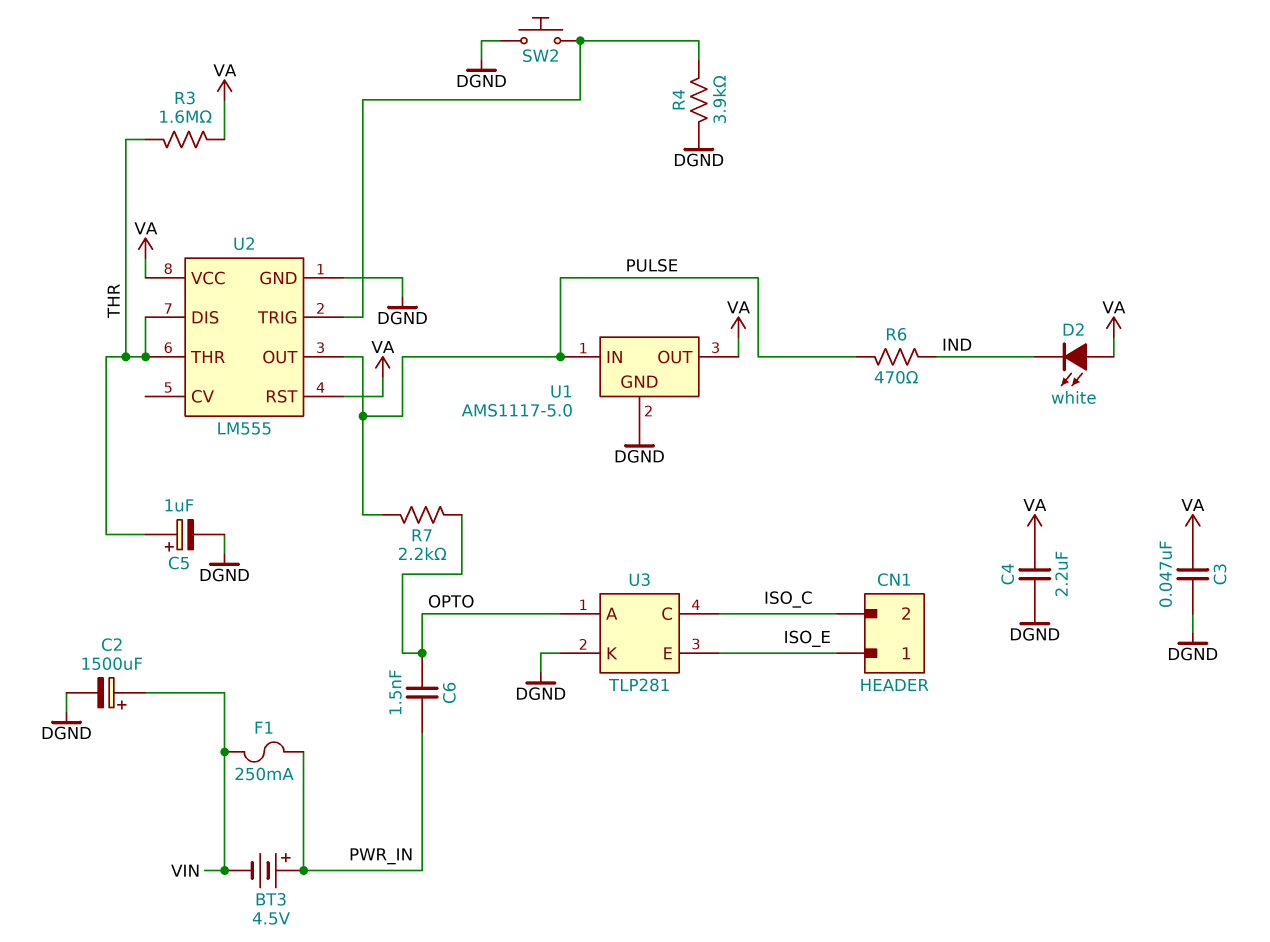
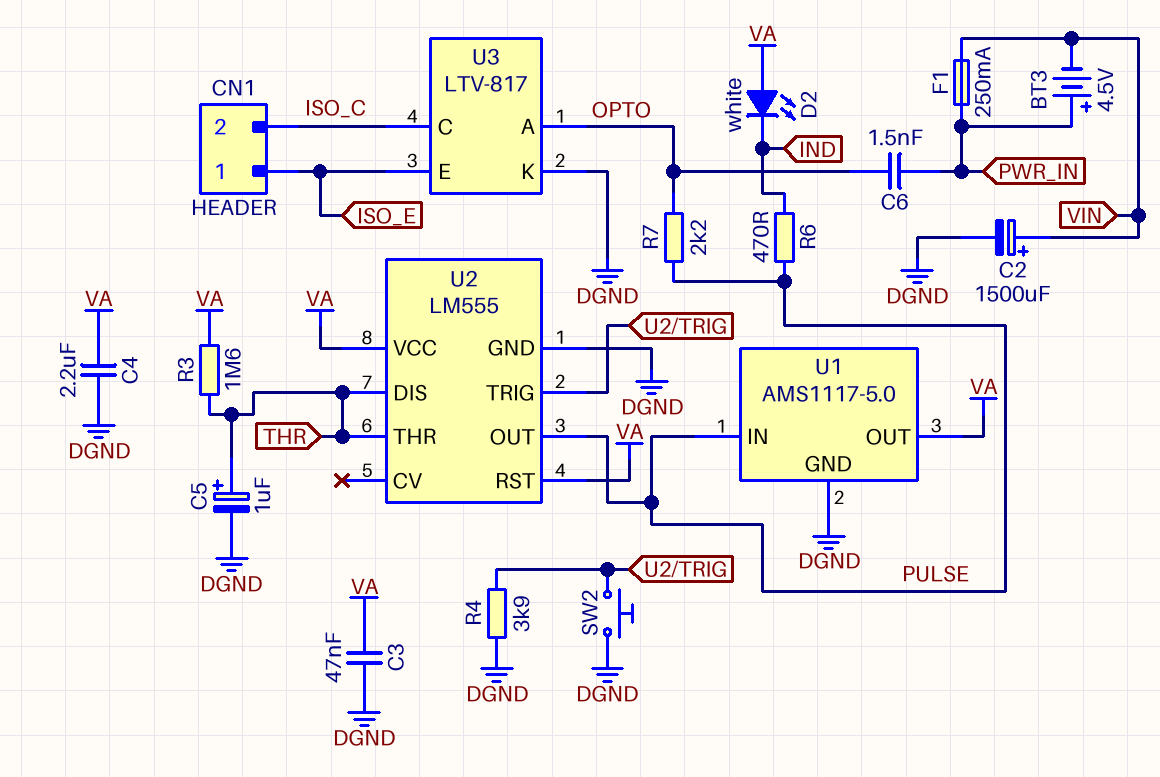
U3: TLP281 -> LTV-817

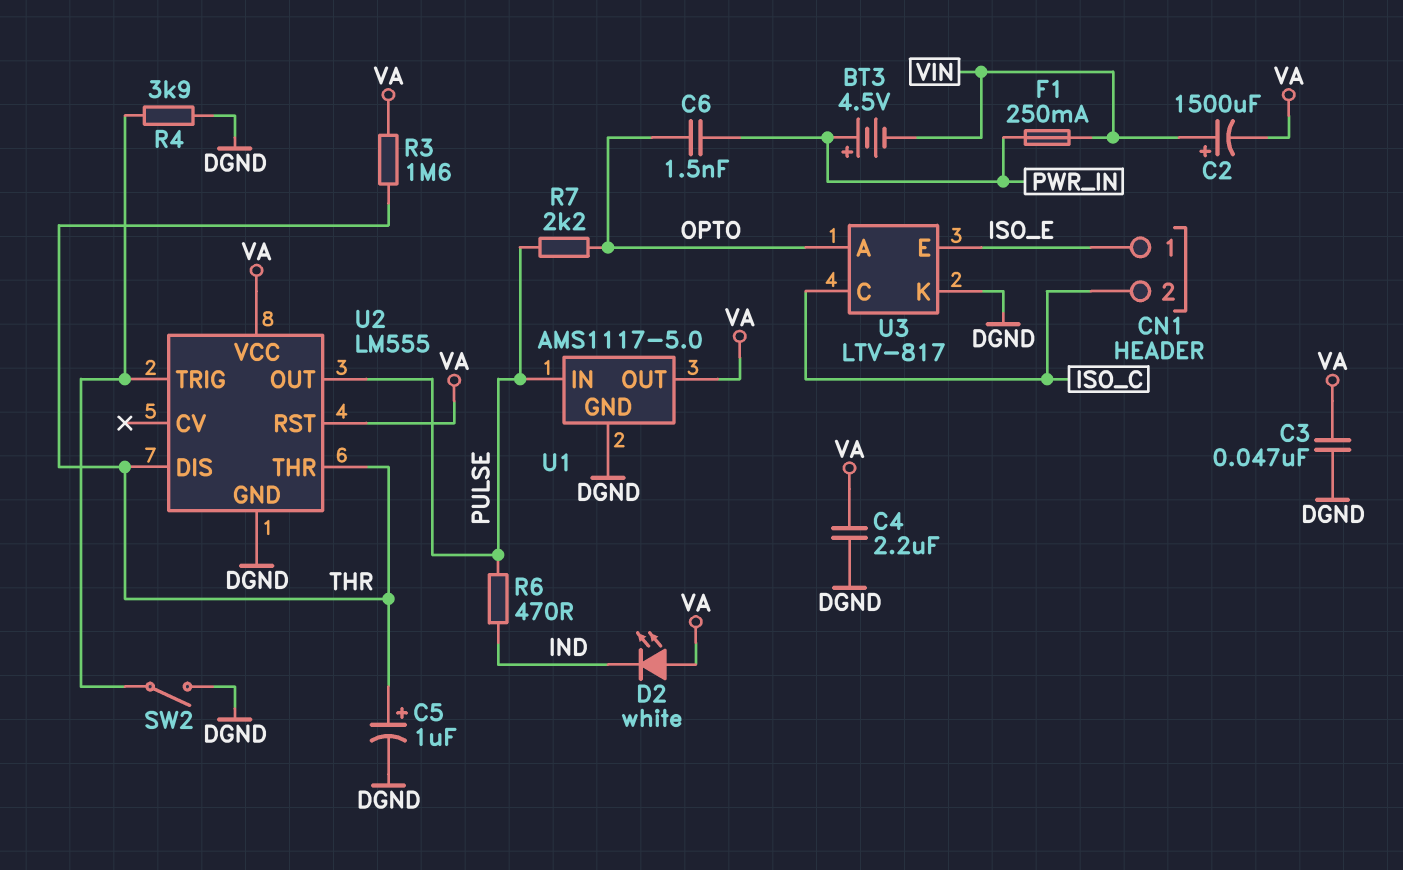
C2: 1500uF (plus VIN, minus DGND) -> 1500uF (plus VIN, minus VA)
SW2: button (DGND, U2/TRIG) -> switch (DGND, U2/TRIG)

